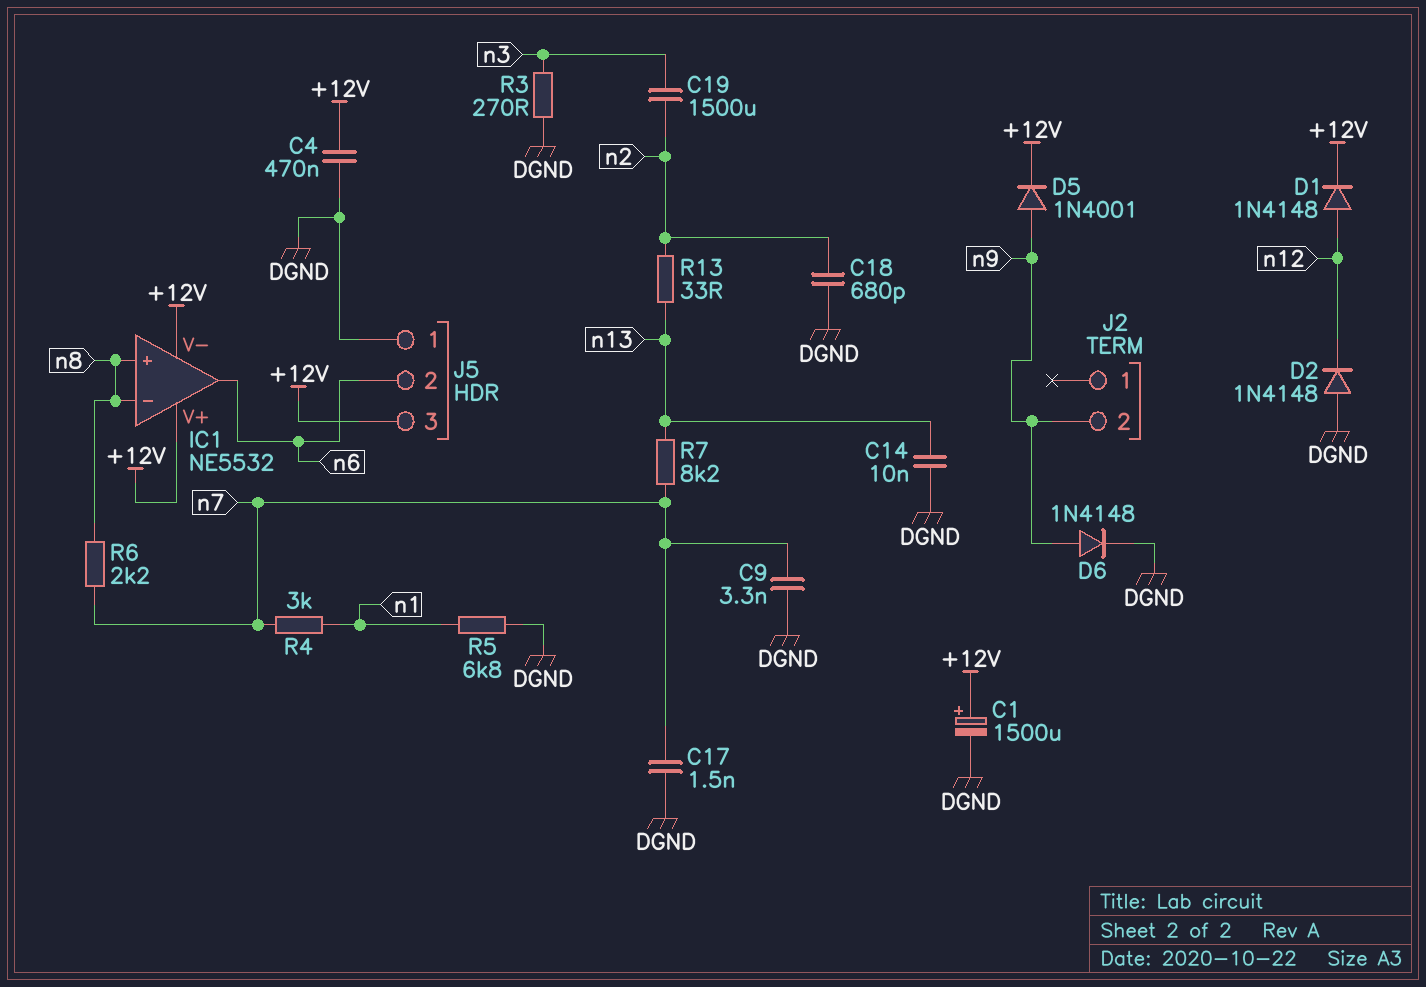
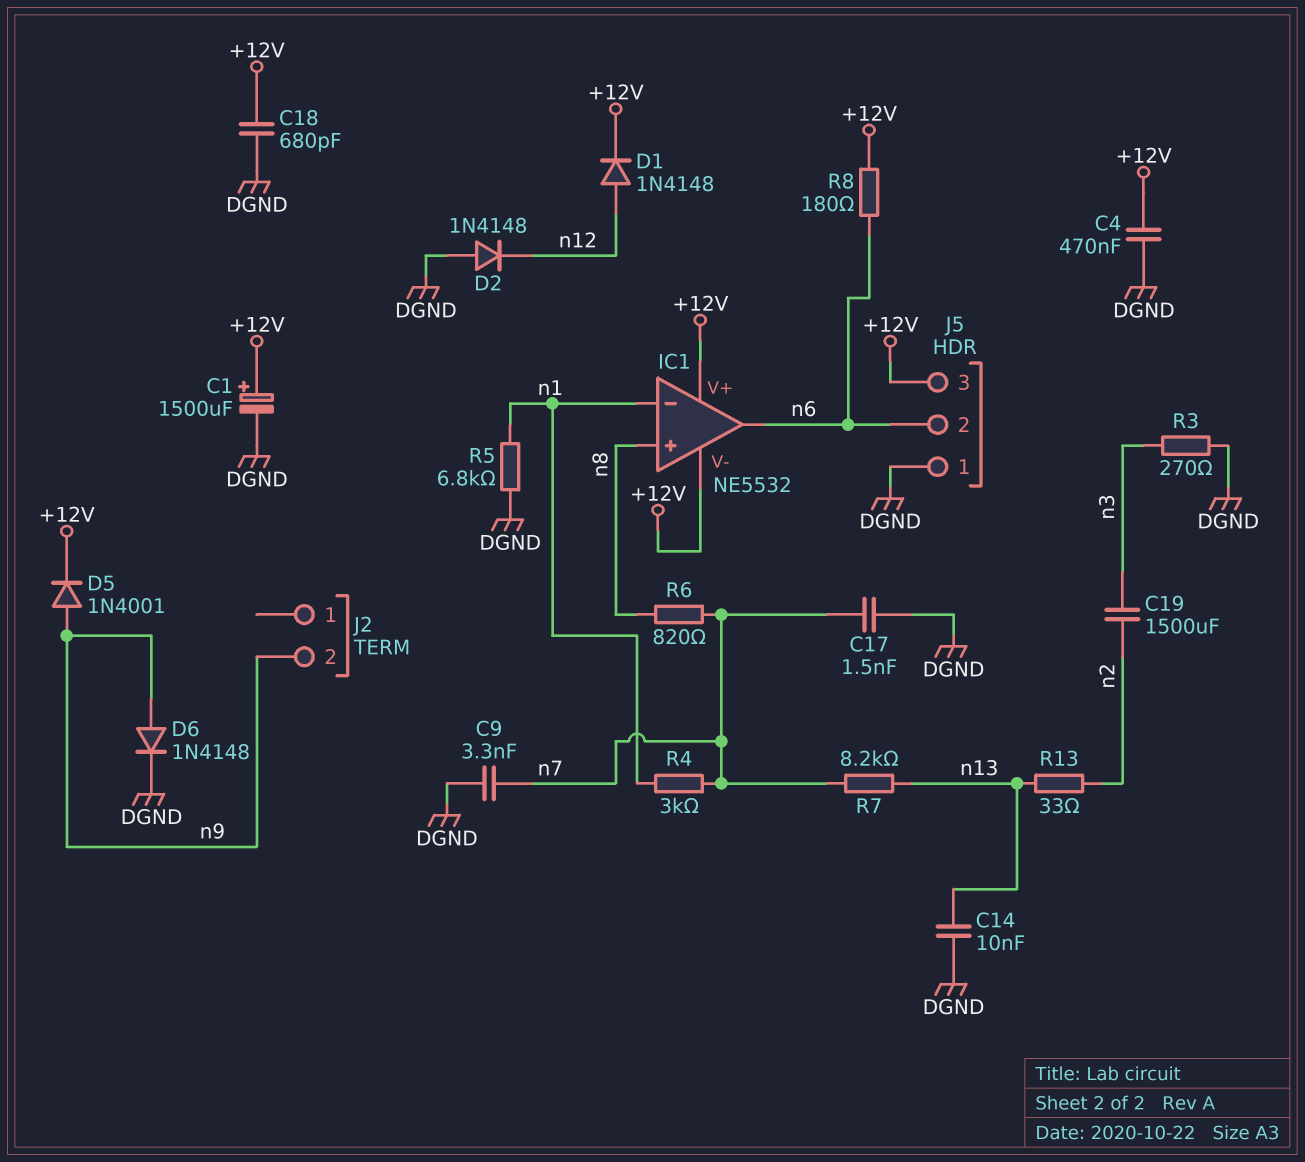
C18: 680pF (DGND, n2) -> 680pF (+12V, DGND)
IC1 pin in-: n8 -> n1
R6: 2.2k (n7, n8) -> 820 (n7, n8)
R8: none -> 180 (+12V, n6)

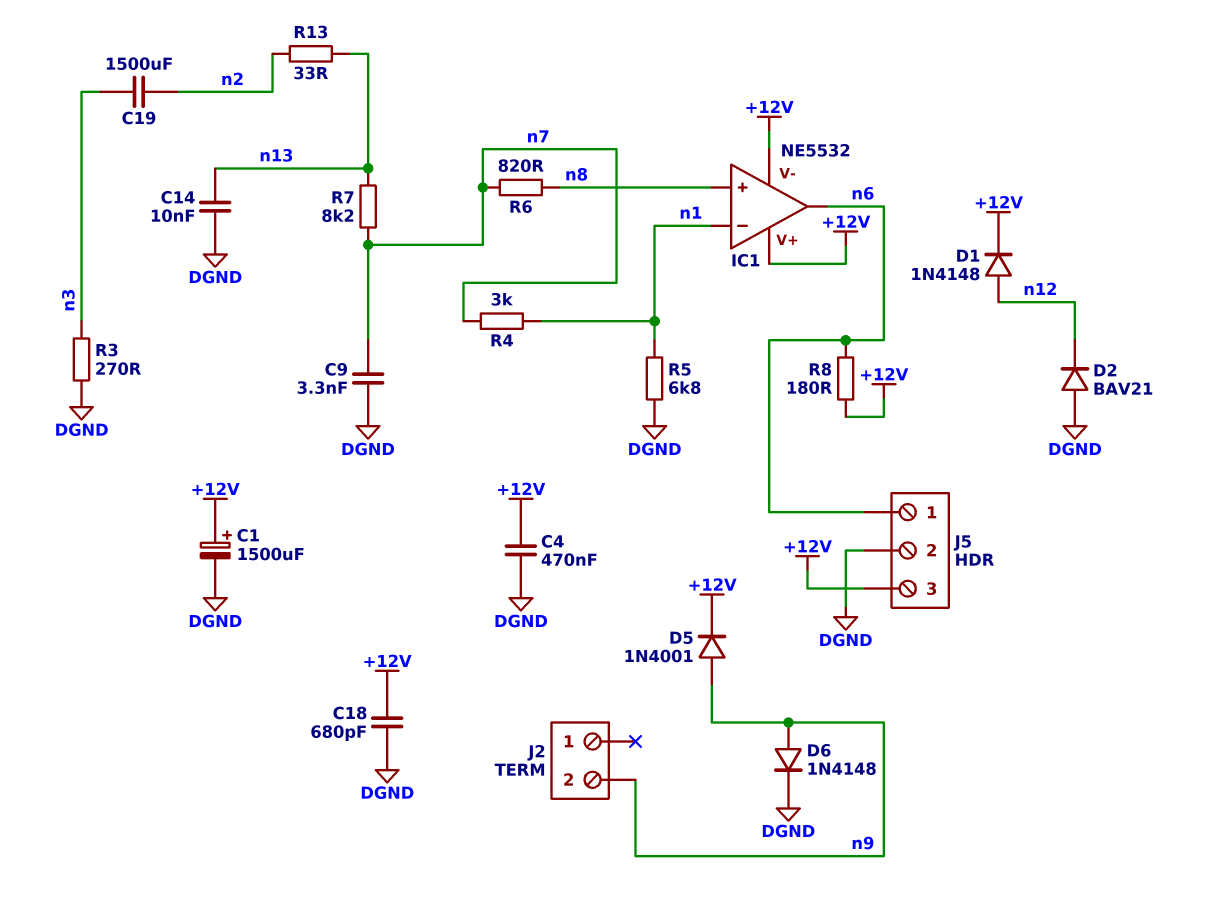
C17: 1.5nF (DGND, n7) -> none
D2: diode 1N4148 (A DGND, K n12) -> diode BAV21 (A DGND, K n12)
J5 pin 1: DGND -> n6
J5 pin 2: n6 -> DGND

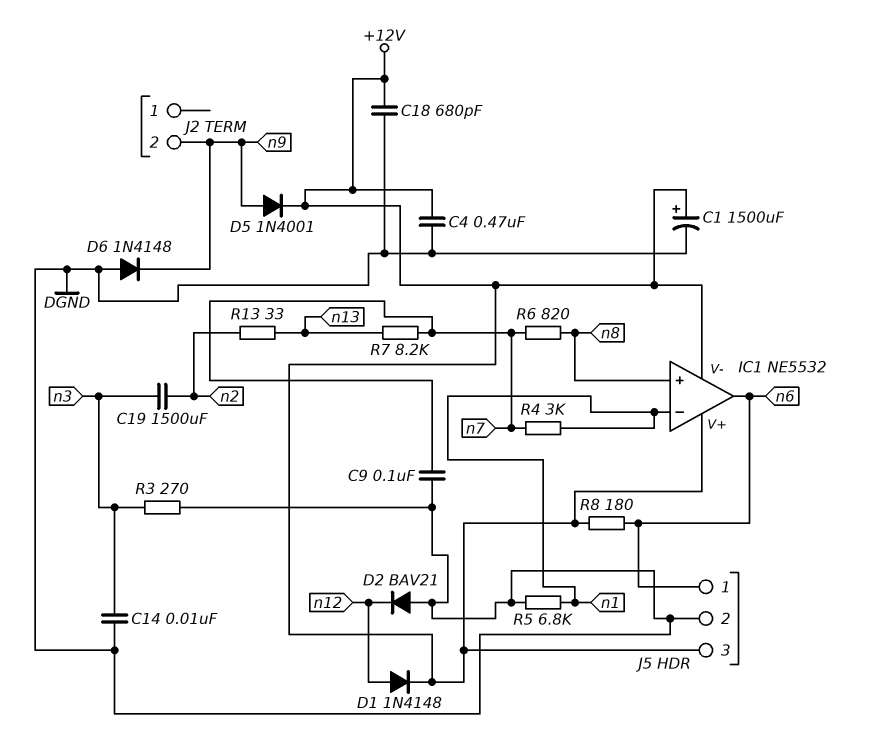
C9: 3.3nF (DGND, n7) -> 100nF (DGND, n7)
C14: 10nF (DGND, n13) -> 10nF (DGND, n3)
D6: diode 1N4148 (A n9, K DGND) -> diode 1N4148 (A DGND, K n9)

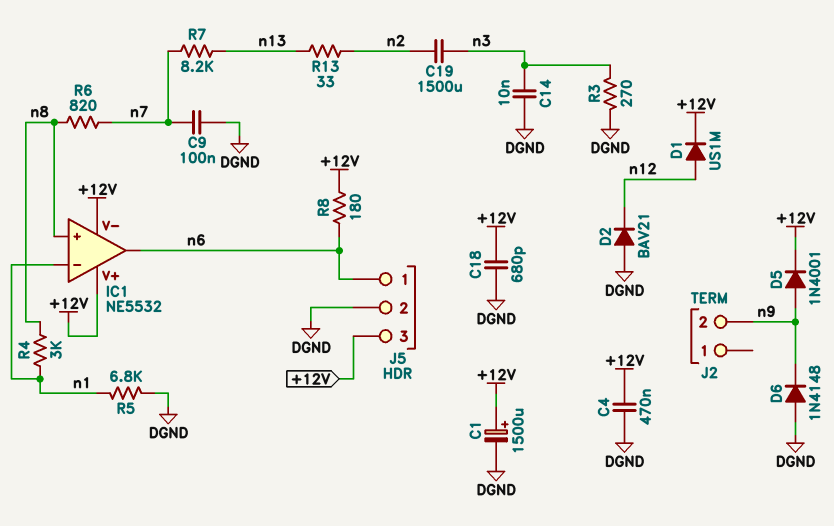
D1: diode 1N4148 (A n12, K +12V) -> diode US1M (A n12, K +12V)
R4: 3k (n1, n7) -> 3k (n1, n8)

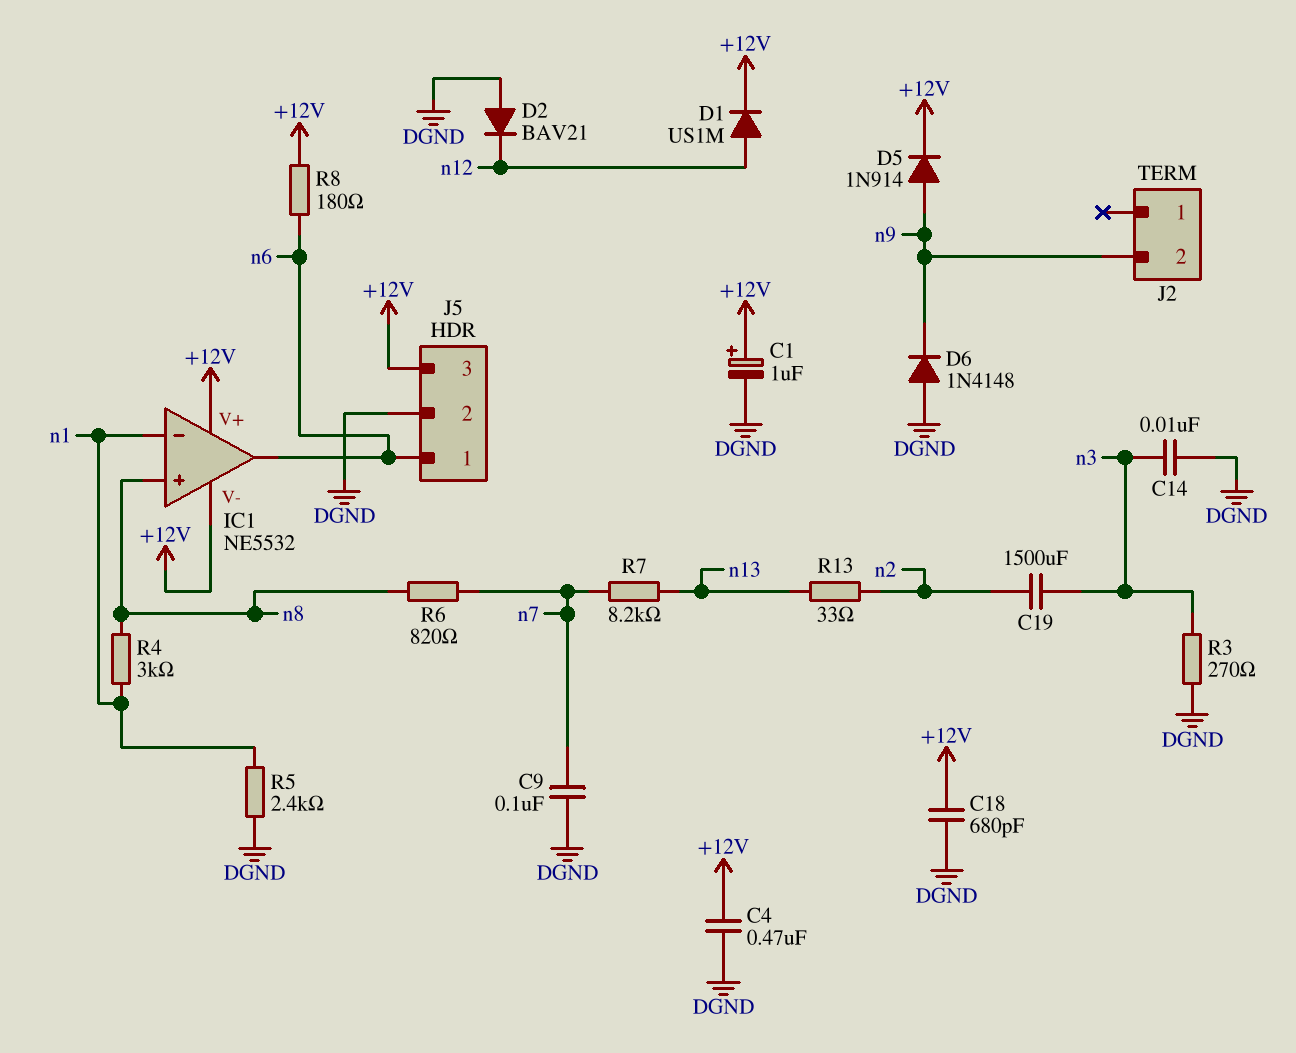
C1: 1500uF (plus +12V, minus DGND) -> 1uF (plus +12V, minus DGND)
D5: diode 1N4001 (A n9, K +12V) -> diode 1N914 (A n9, K +12V)
R5: 6.8k (DGND, n1) -> 2.4k (DGND, n1)

